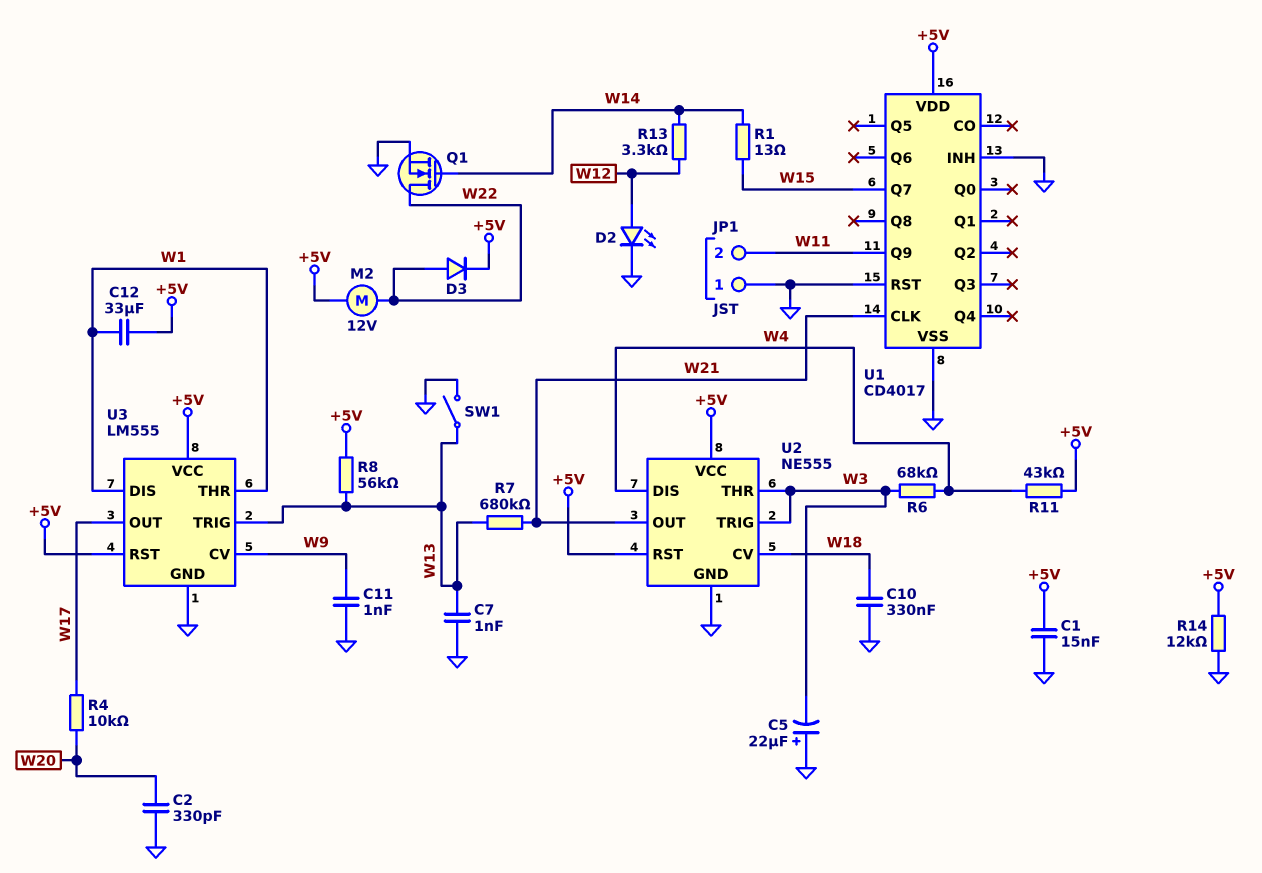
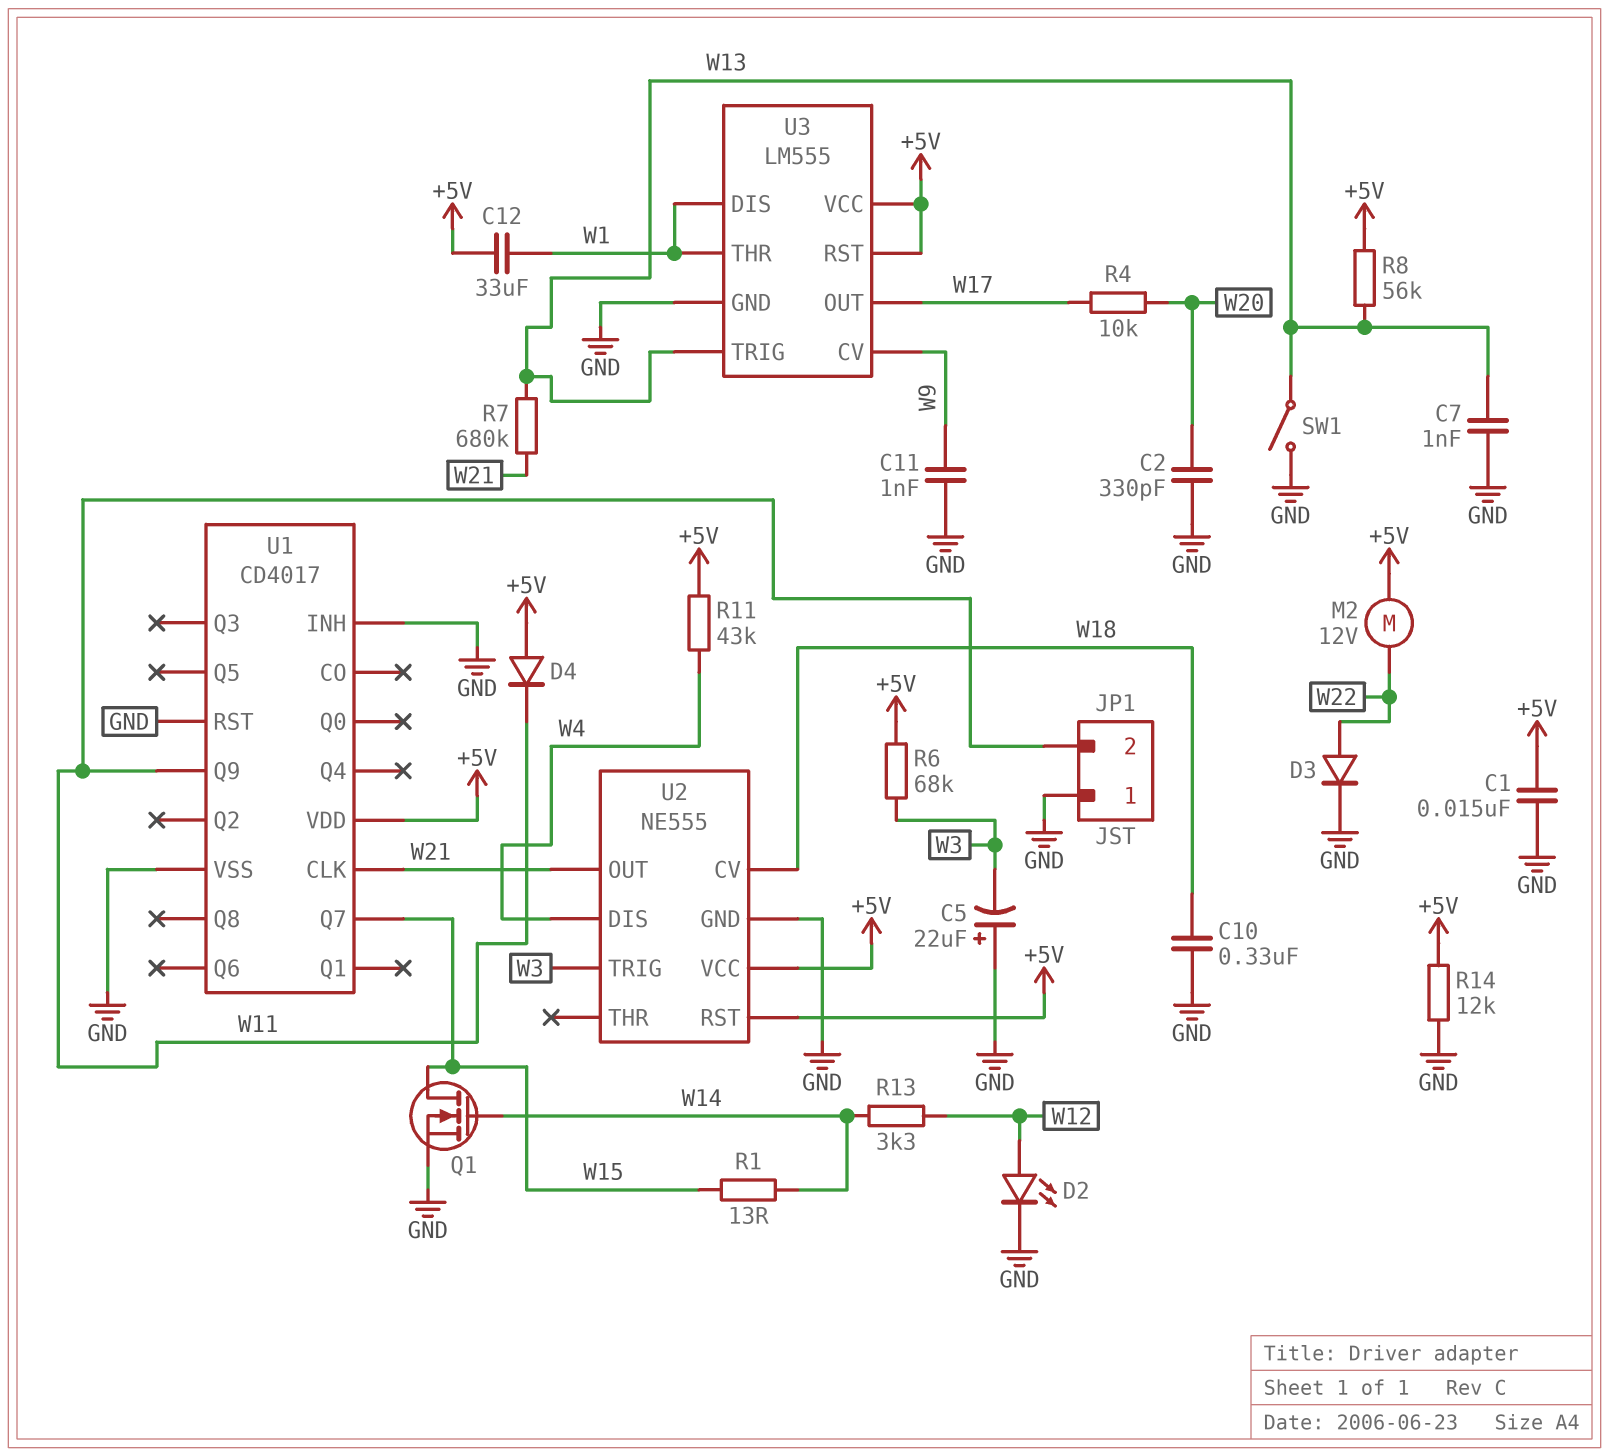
D3: diode (A W22, K +5V) -> diode (A W22, K GND)
D4: none -> diode (A +5V, K W11)
Q1: NMOS (G W14, D W22, S GND) -> NMOS (G W14, D W15, S GND)
R6: 68k (W3, W4) -> 68k (+5V, W3)
U2 pin THR: W3 -> none

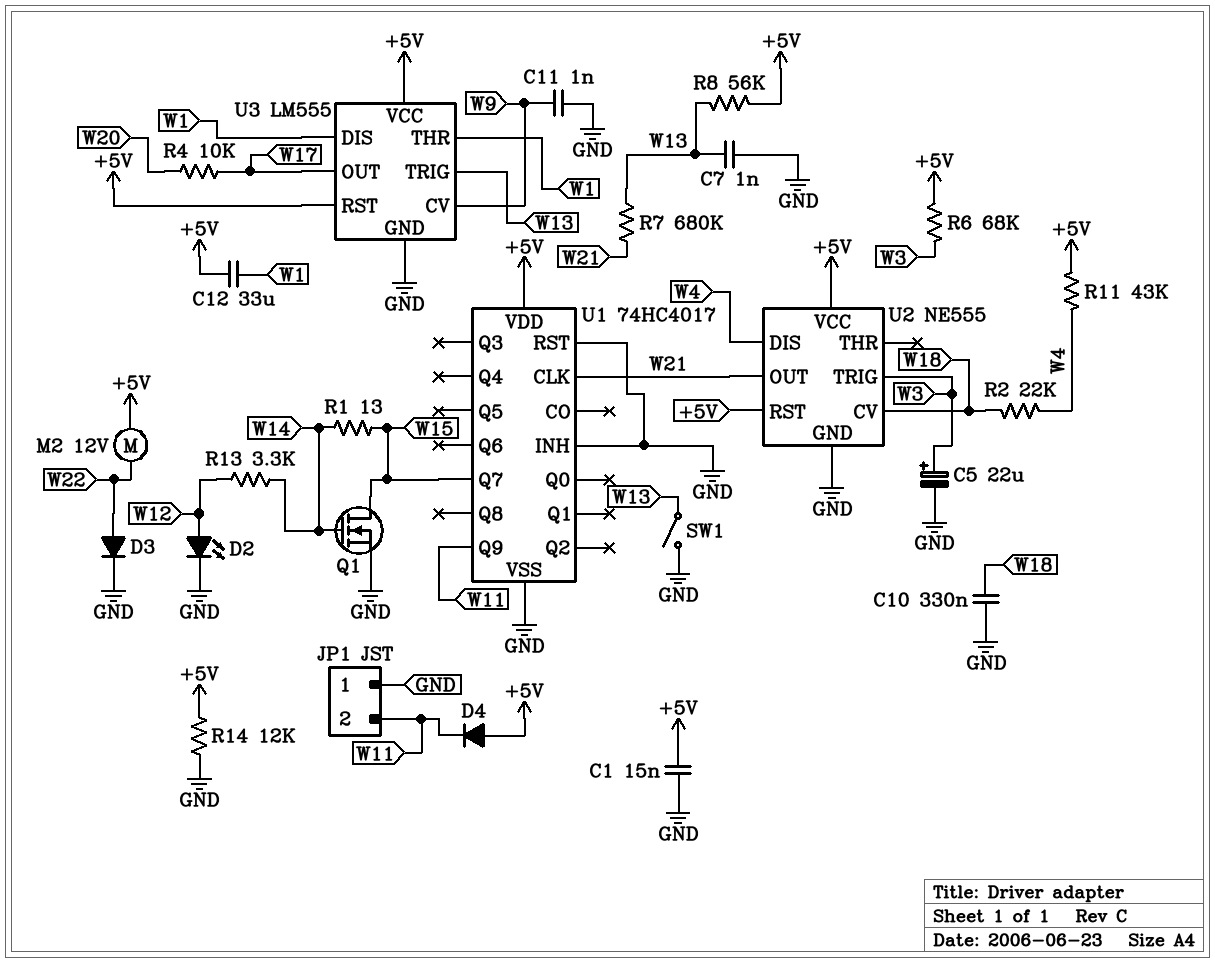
C2: 330pF (GND, W20) -> none
C5: 22uF (plus GND, minus W3) -> 22uF (plus W3, minus GND)
R2: none -> 22k (W4, W18)
U1: CD4017 -> 74HC4017

